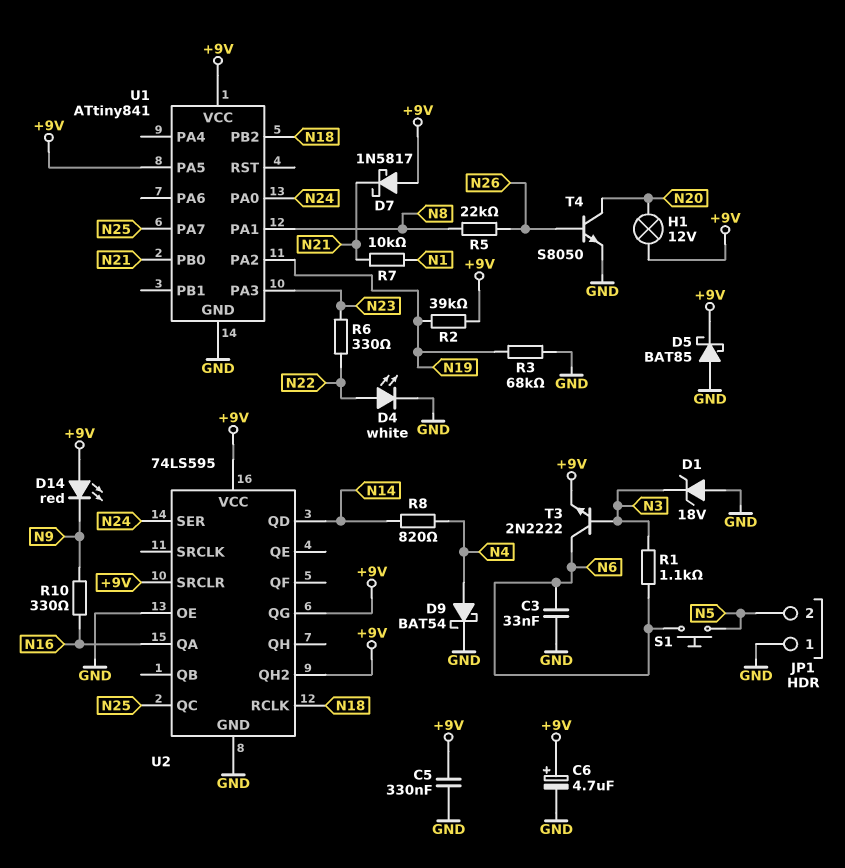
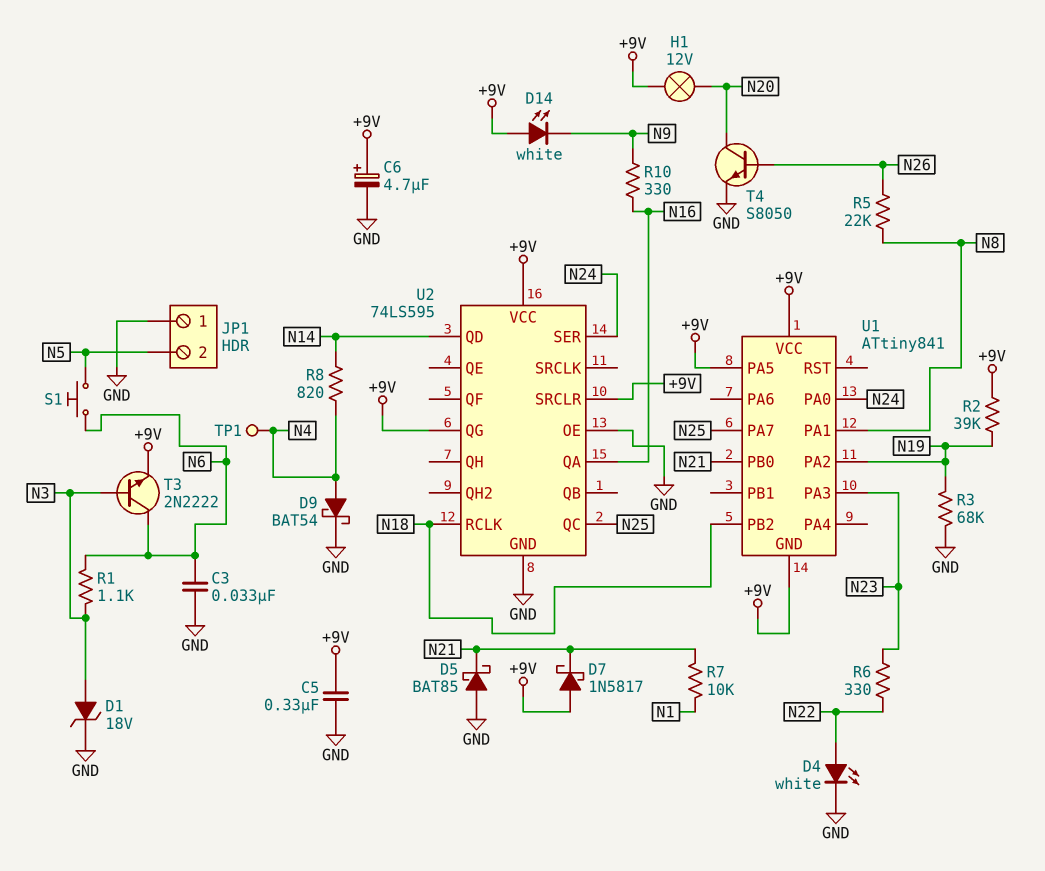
D1: zener 18V (A GND, K N3) -> zener 18V (A N3, K GND)
D5: schottky BAT85 (A GND, K +9V) -> schottky BAT85 (A GND, K N21)
D14: LED red (A +9V, K N9) -> LED white (A +9V, K N9)
TP1: none -> test point (N4)
U1 pin GND: GND -> +9V
U2 pin QH2: +9V -> none

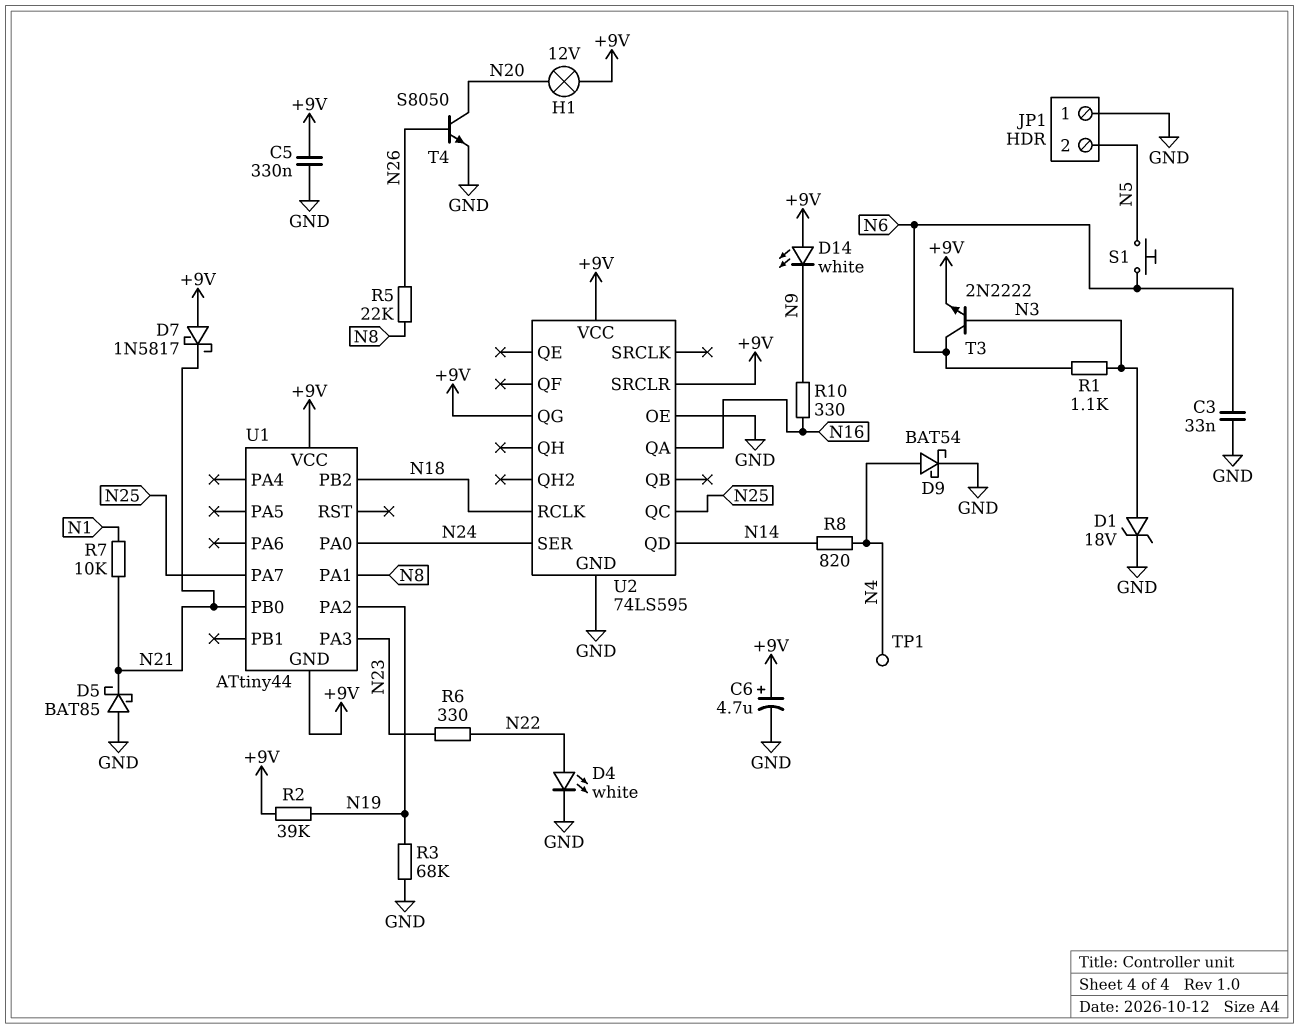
U1: ATtiny841 -> ATtiny44
U1 pin PA5: +9V -> none

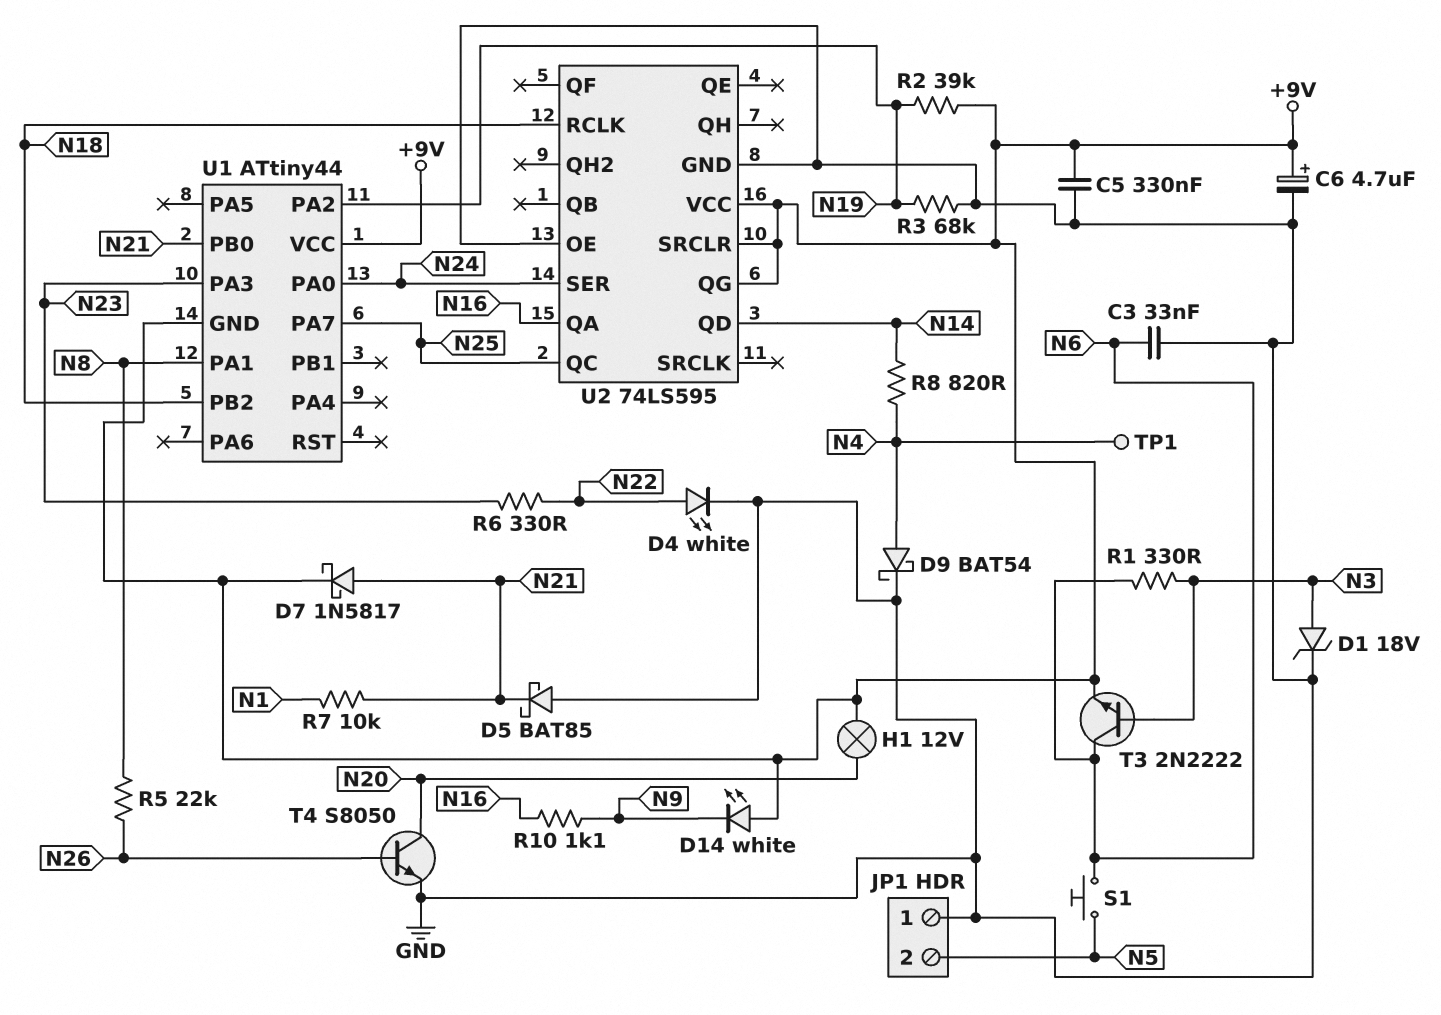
D7: schottky 1N5817 (A +9V, K N21) -> schottky 1N5817 (A N21, K +9V)
R1: 1.1k (N3, N6) -> 330 (N3, N6)
R10: 330 (N9, N16) -> 1.1k (N9, N16)

